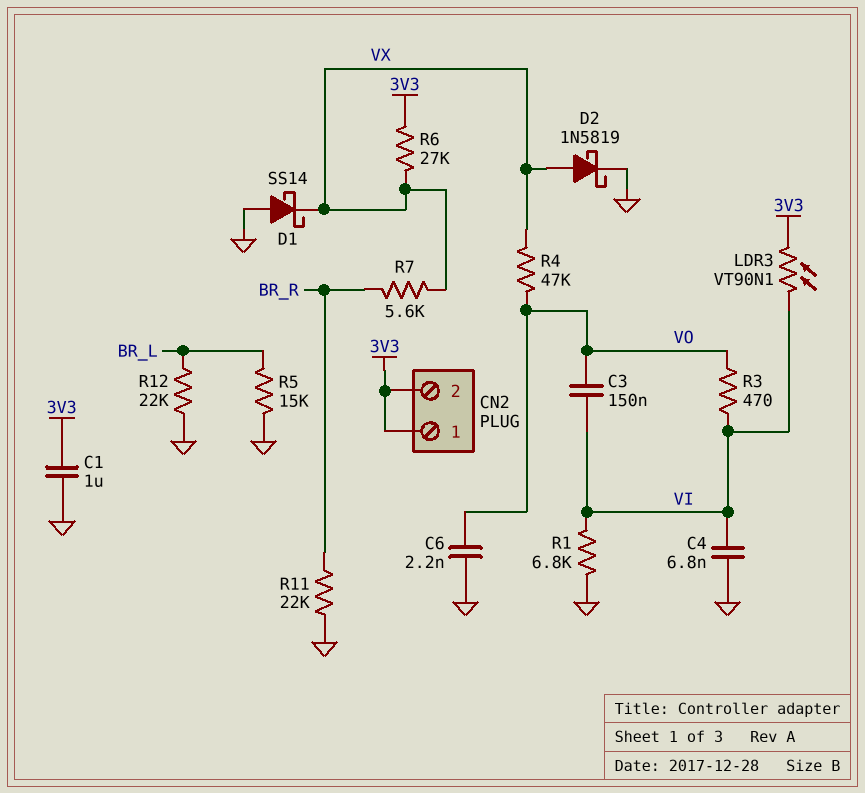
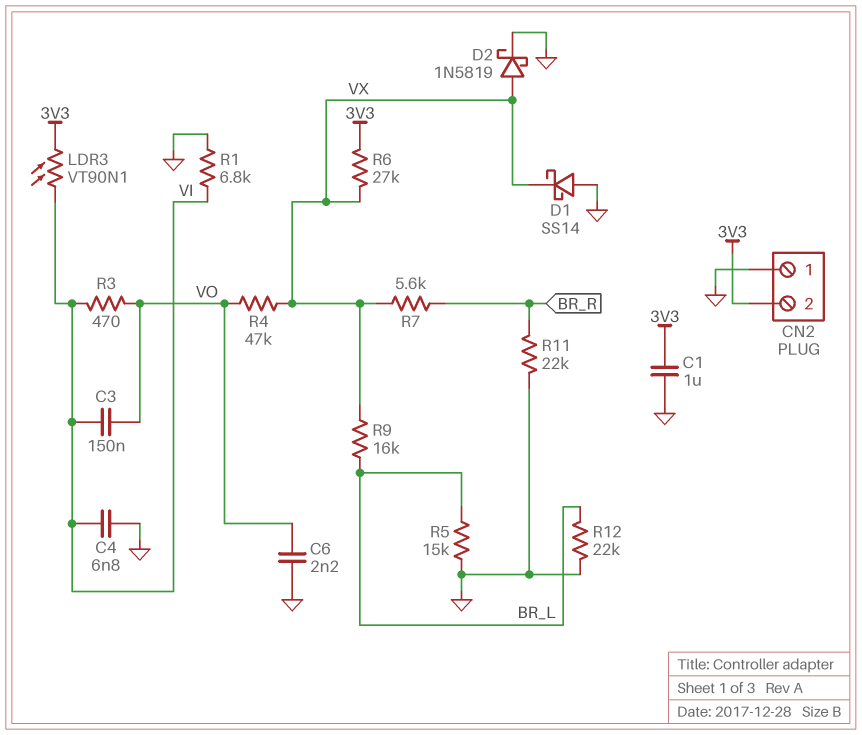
CN2 pin 1: 3V3 -> GND
R9: none -> 16k (BR_L, VX)

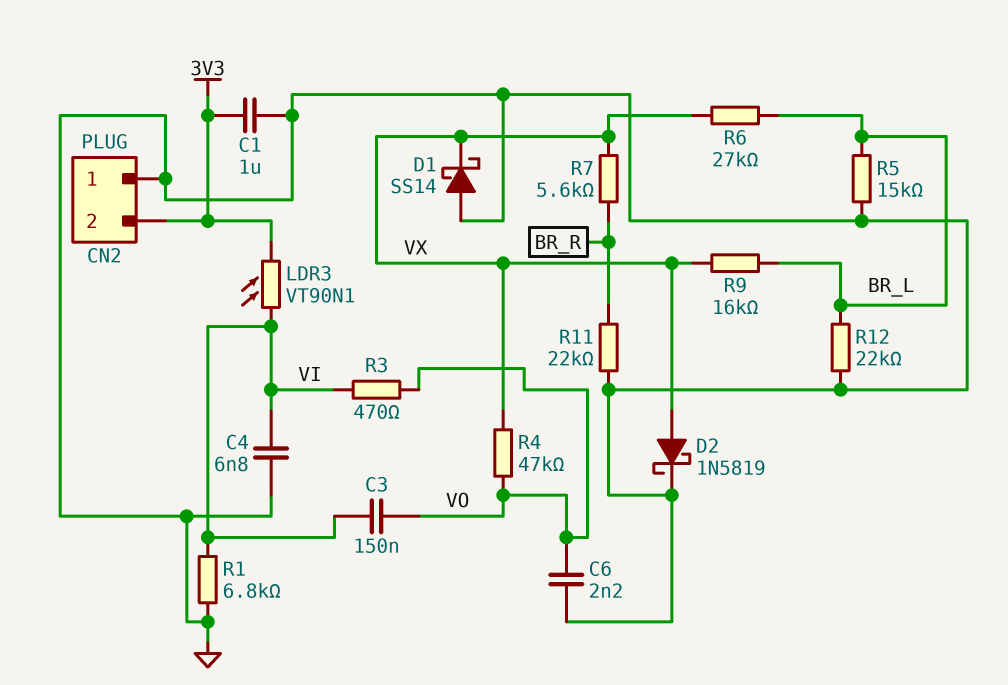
R6: 27k (3V3, VX) -> 27k (BR_L, VX)

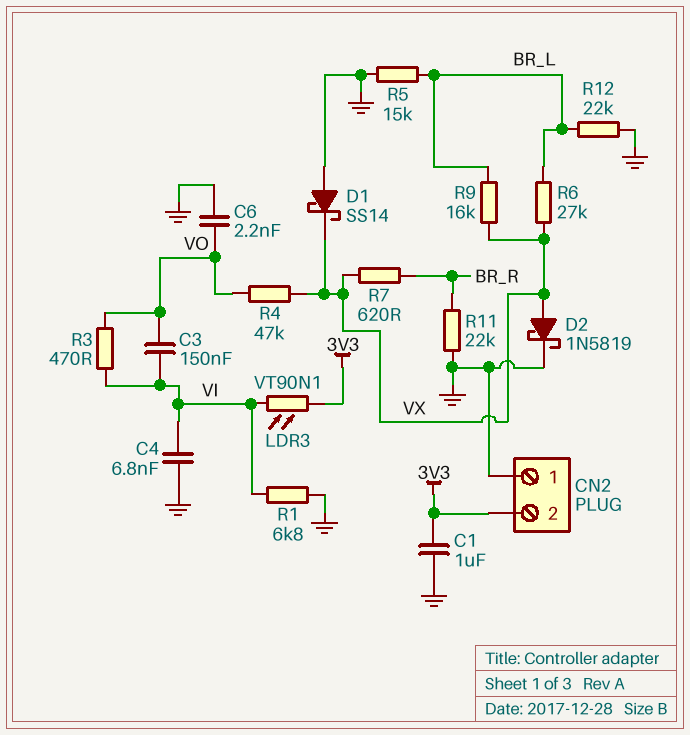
R7: 5.6k (BR_R, VX) -> 620 (BR_R, VX)

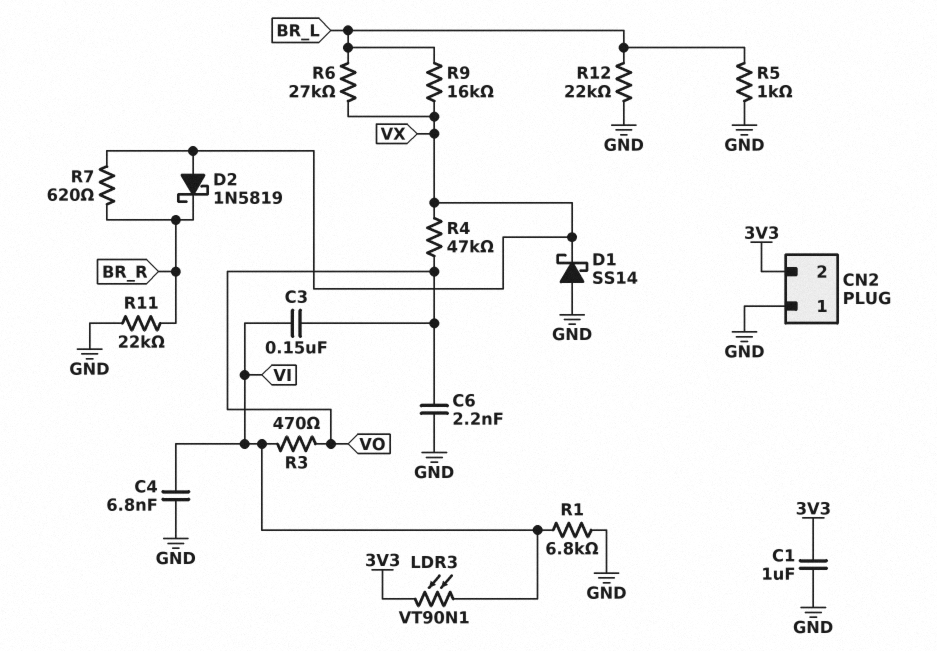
D2: schottky 1N5819 (A VX, K GND) -> schottky 1N5819 (A VX, K BR_R)
R5: 15k (BR_L, GND) -> 1k (BR_L, GND)

